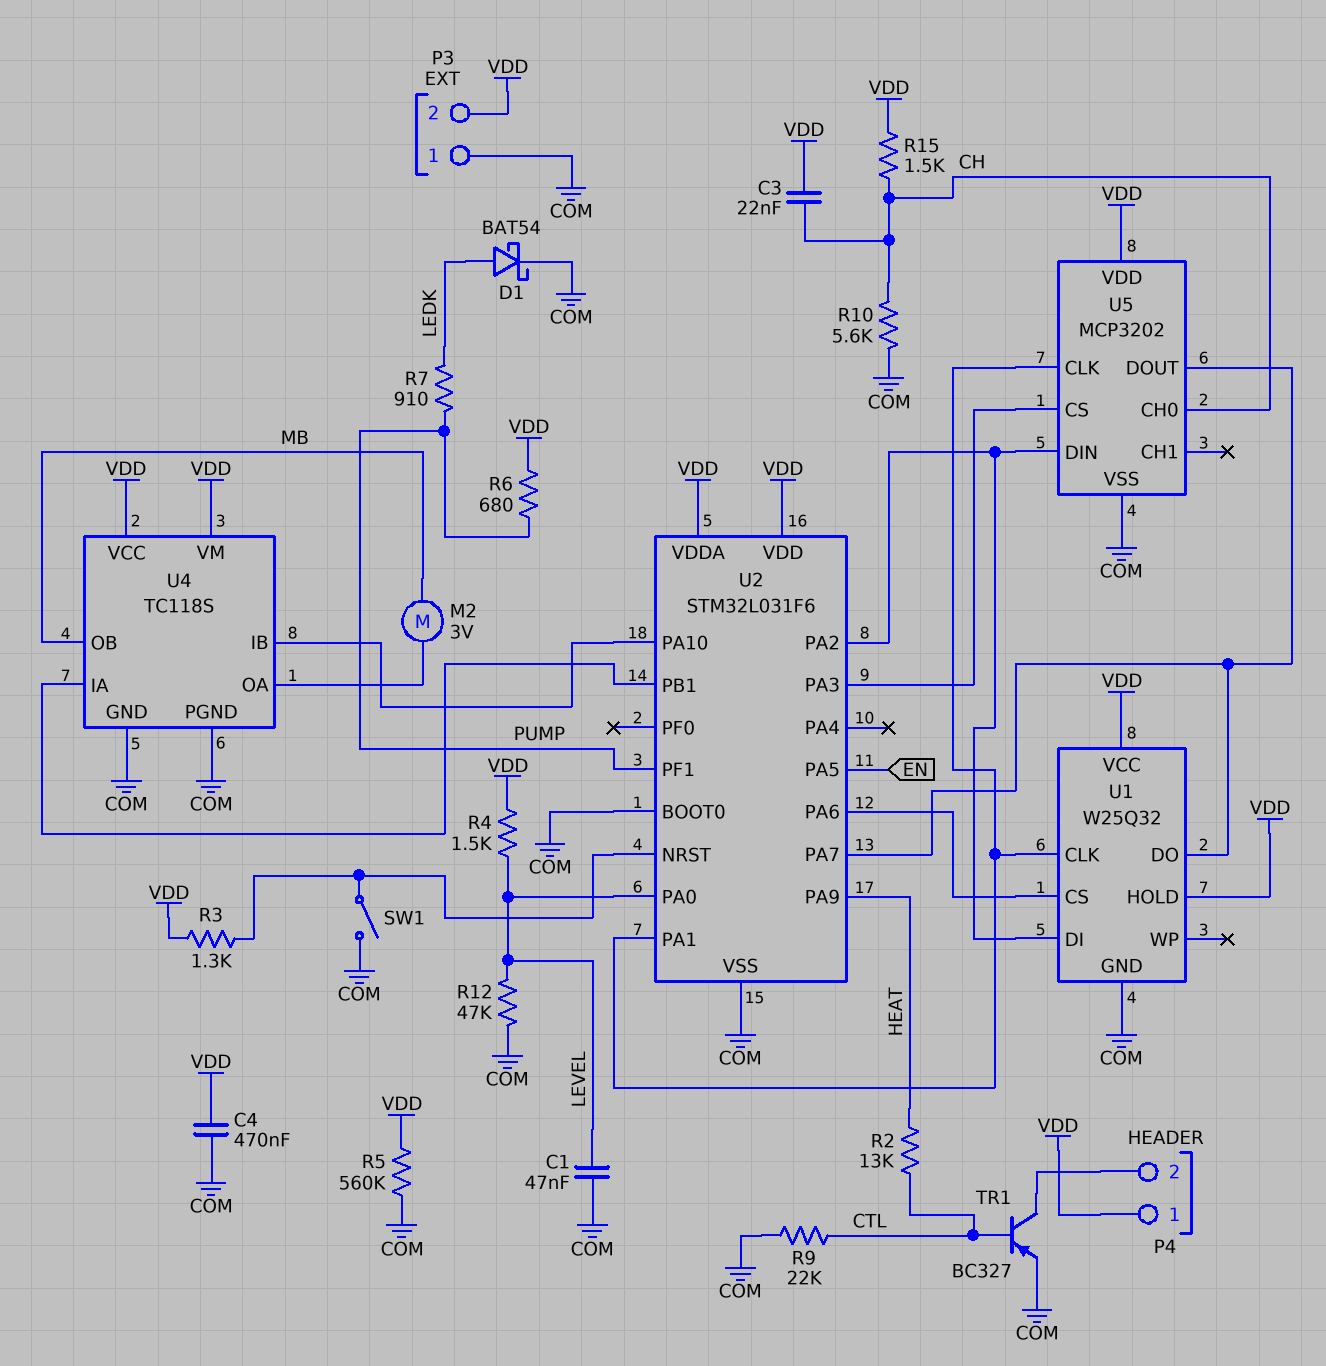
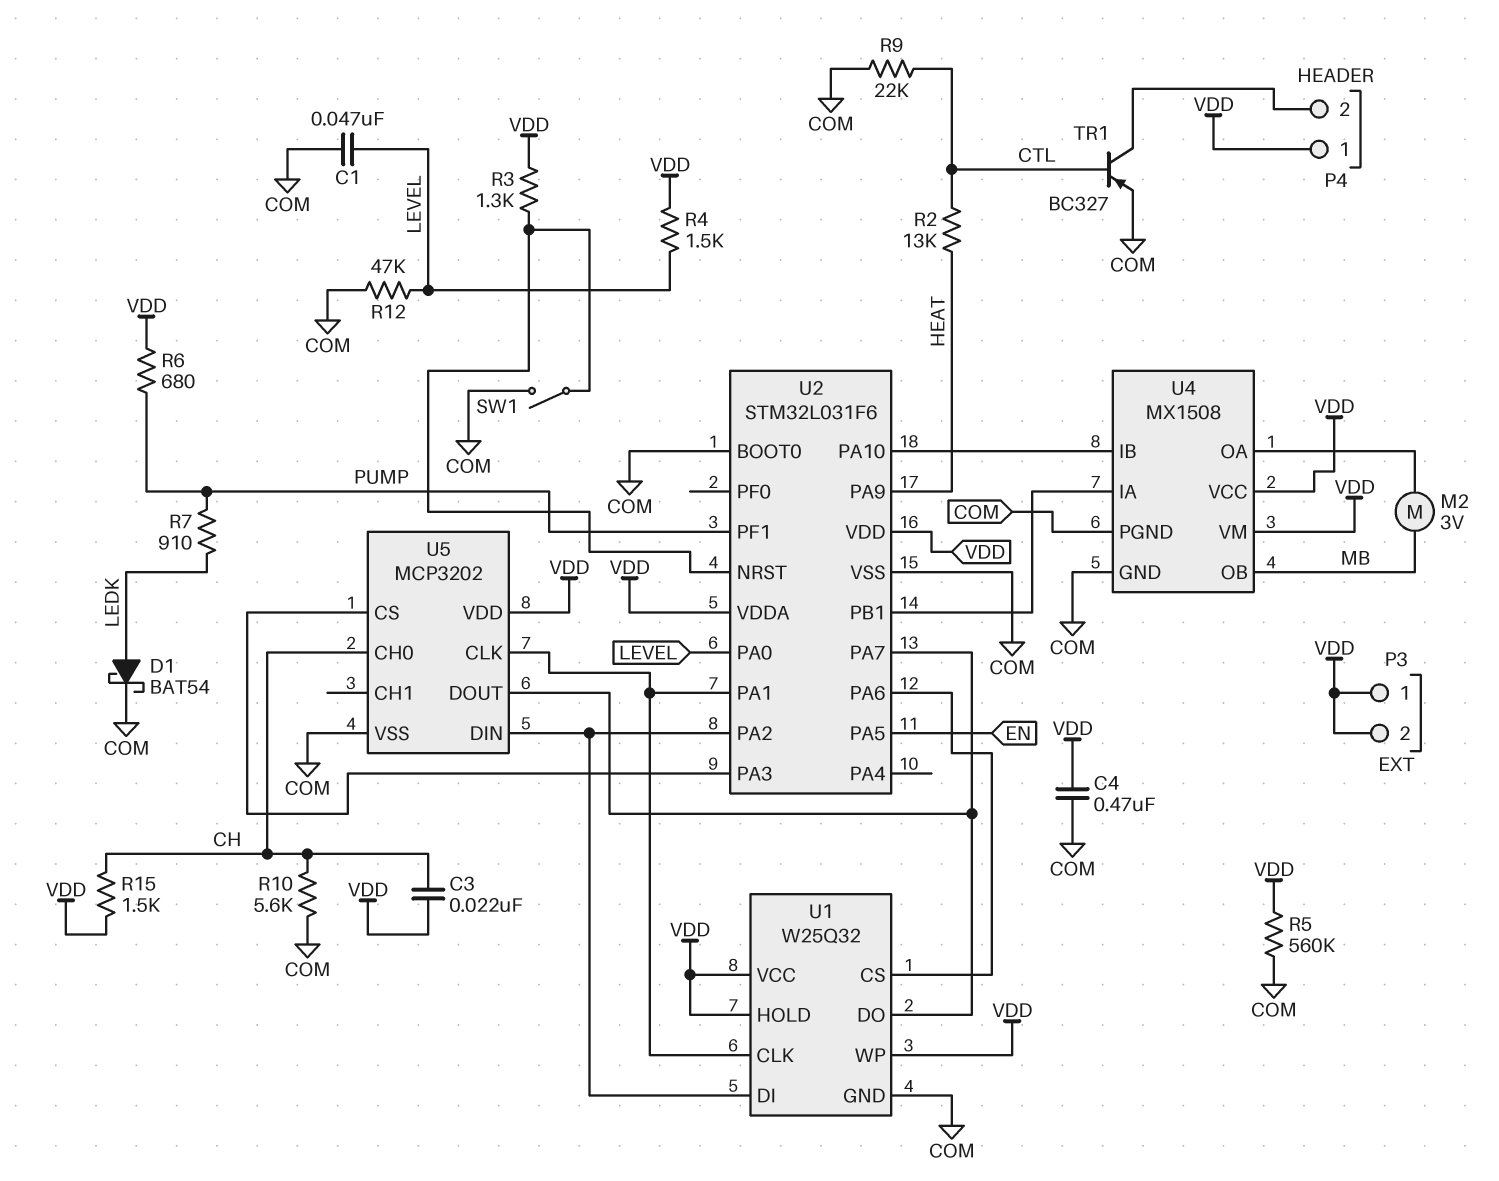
P3 pin 1: COM -> VDD
U1 pin WP: none -> VDD
U4: TC118S -> MX1508

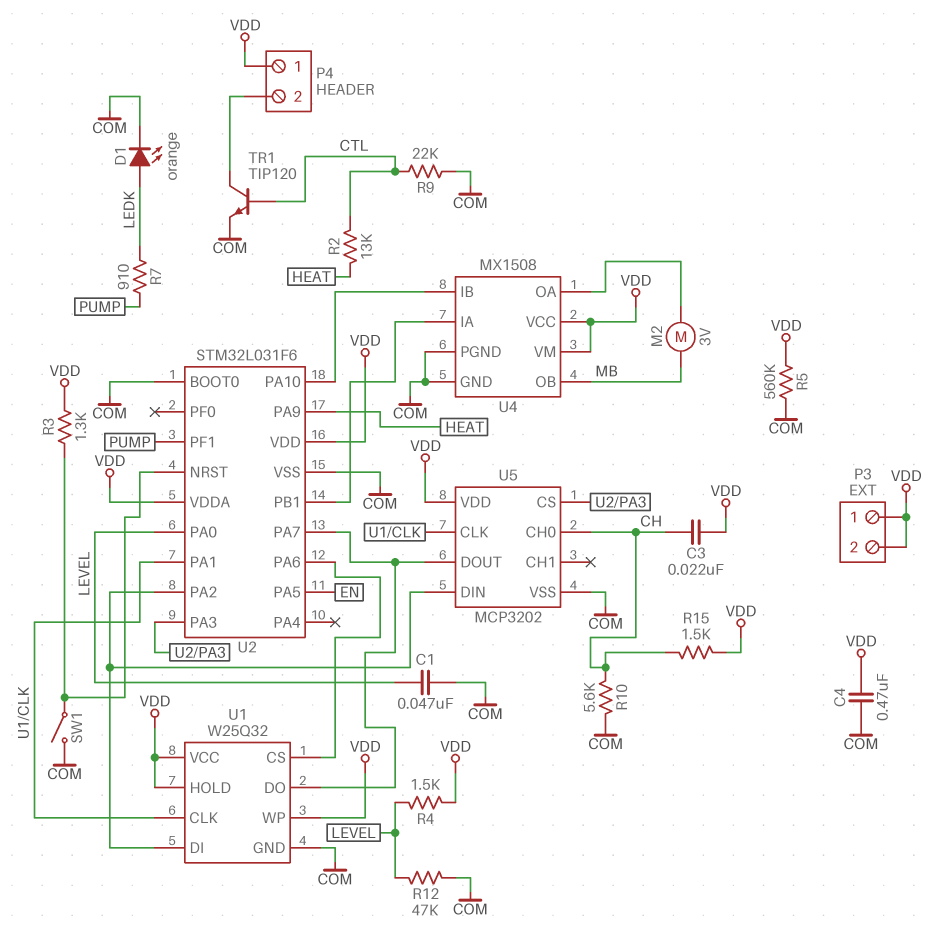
D1: schottky BAT54 (A LEDK, K COM) -> LED orange (A LEDK, K COM)
R6: 680 (PUMP, VDD) -> none
TR1: PNP BC327 (B CTL, C P4/2, E COM) -> NPN TIP120 (B CTL, C P4/2, E COM)

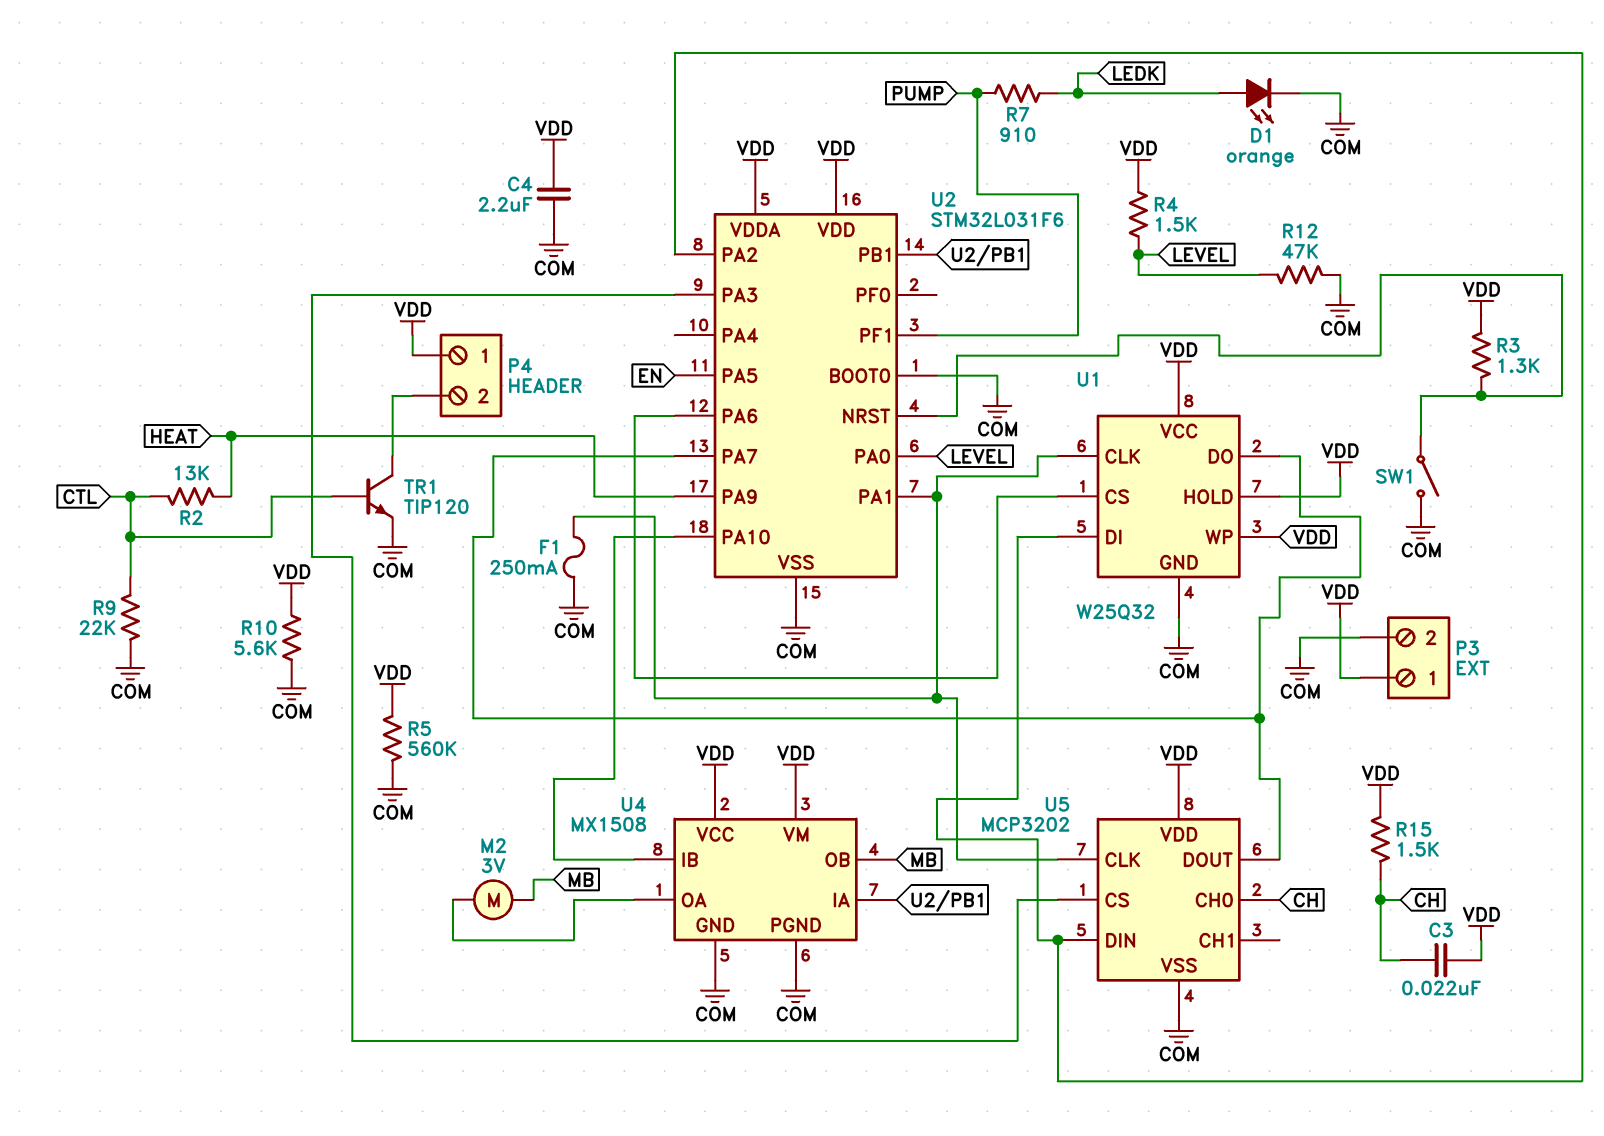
C1: 47nF (COM, LEVEL) -> none
C4: 470nF (COM, VDD) -> 2.2uF (COM, VDD)
F1: none -> 250mA (COM, U1/CLK)
P3 pin 2: VDD -> COM
R10: 5.6k (CH, COM) -> 5.6k (COM, VDD)

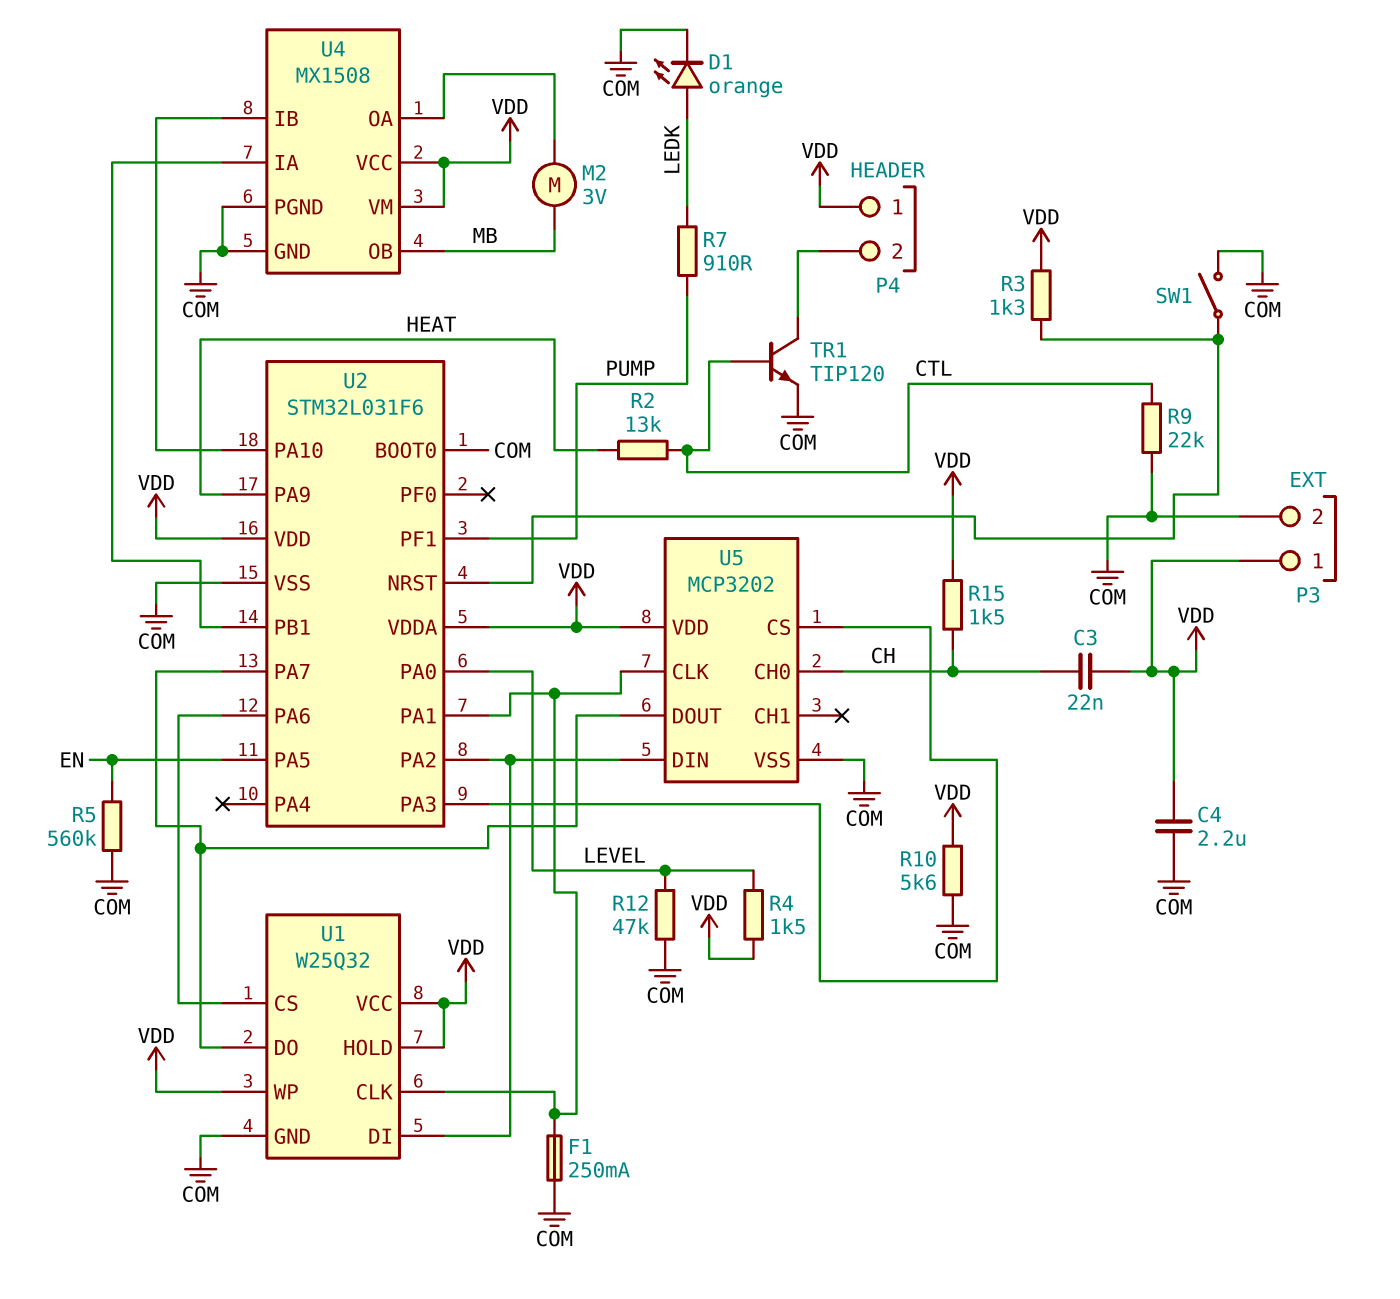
R5: 560k (COM, VDD) -> 560k (COM, EN)

